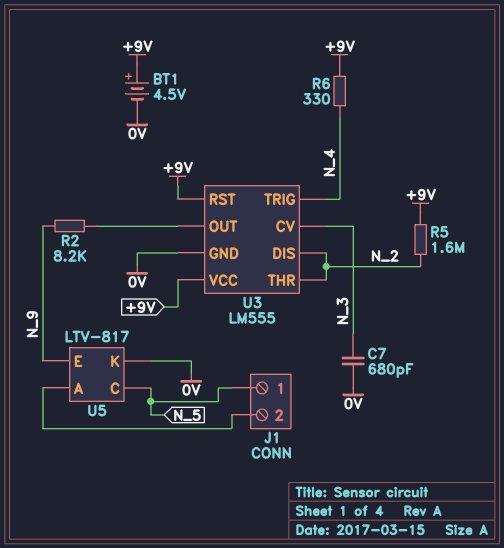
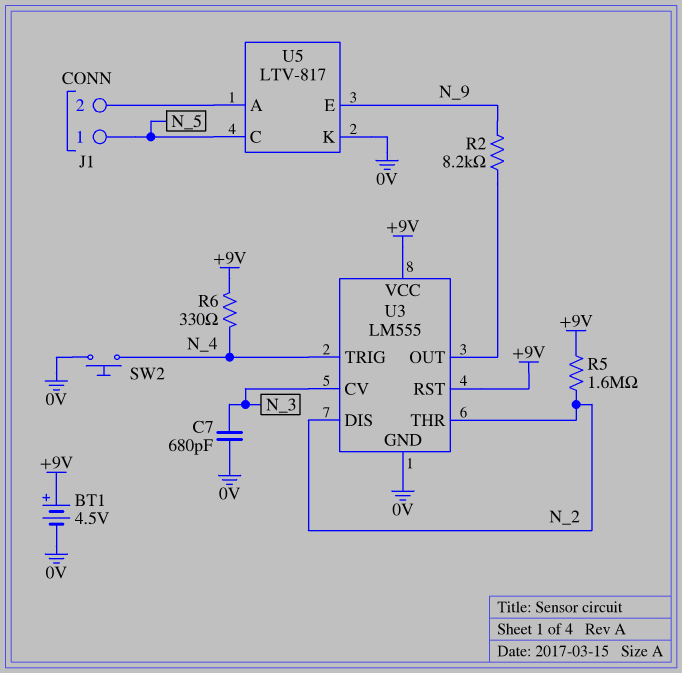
SW2: none -> button (0V, N_4)

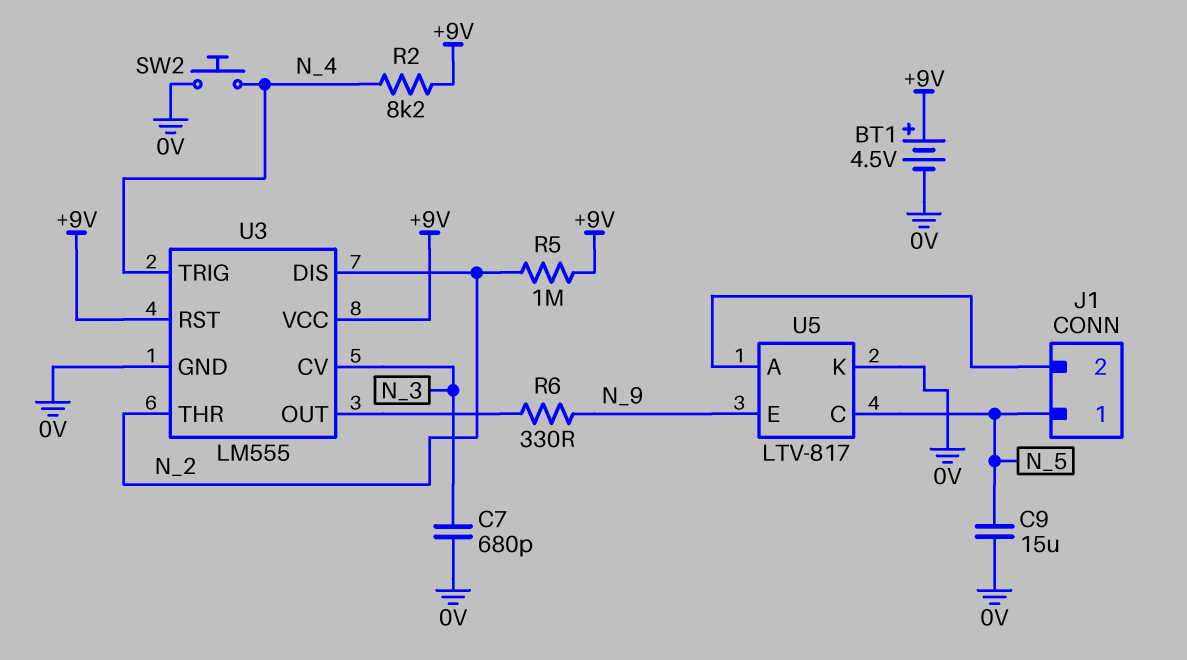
C9: none -> 15uF (0V, N_5)
R2: 8.2k (N_9, U3/OUT) -> 8.2k (+9V, N_4)
R5: 1.6M (+9V, N_2) -> 1M (+9V, N_2)
R6: 330 (+9V, N_4) -> 330 (N_9, U3/OUT)

